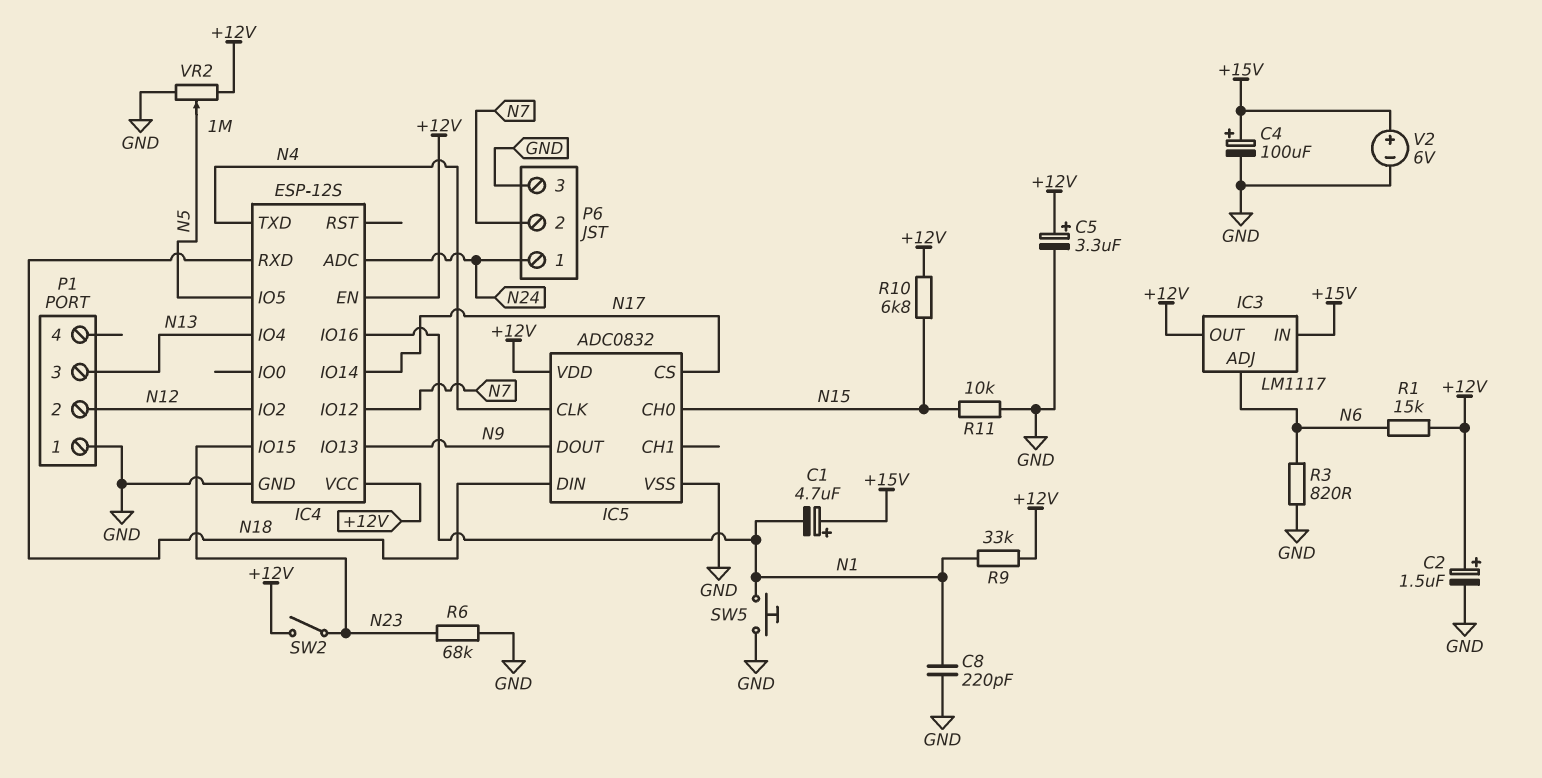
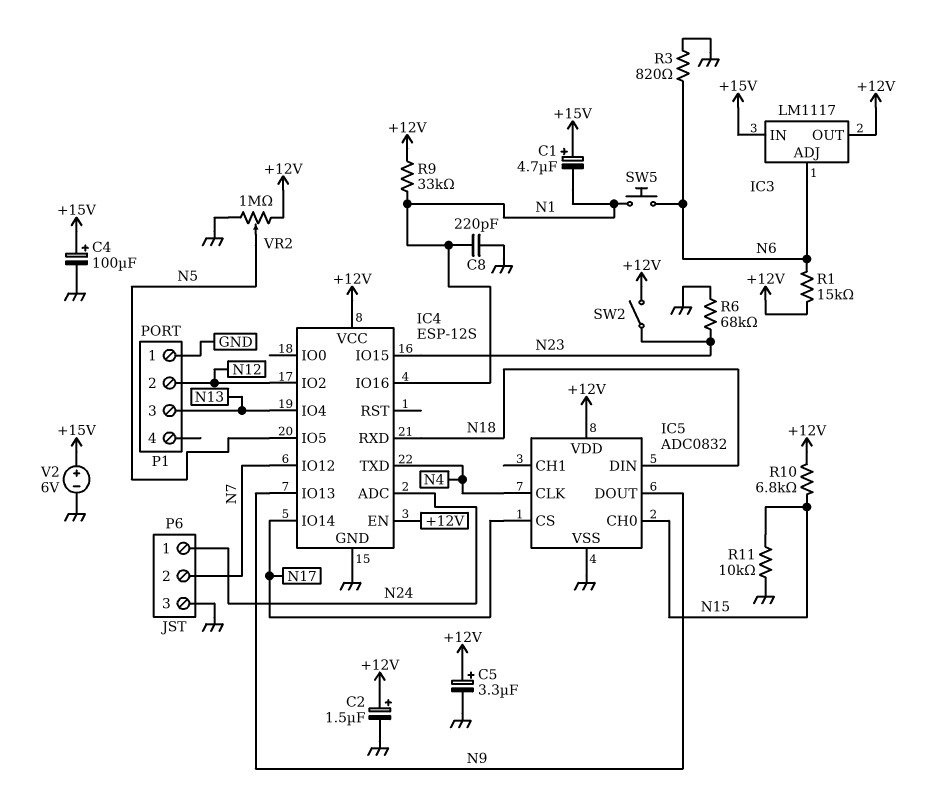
SW5: button (GND, N1) -> button (N1, N6)

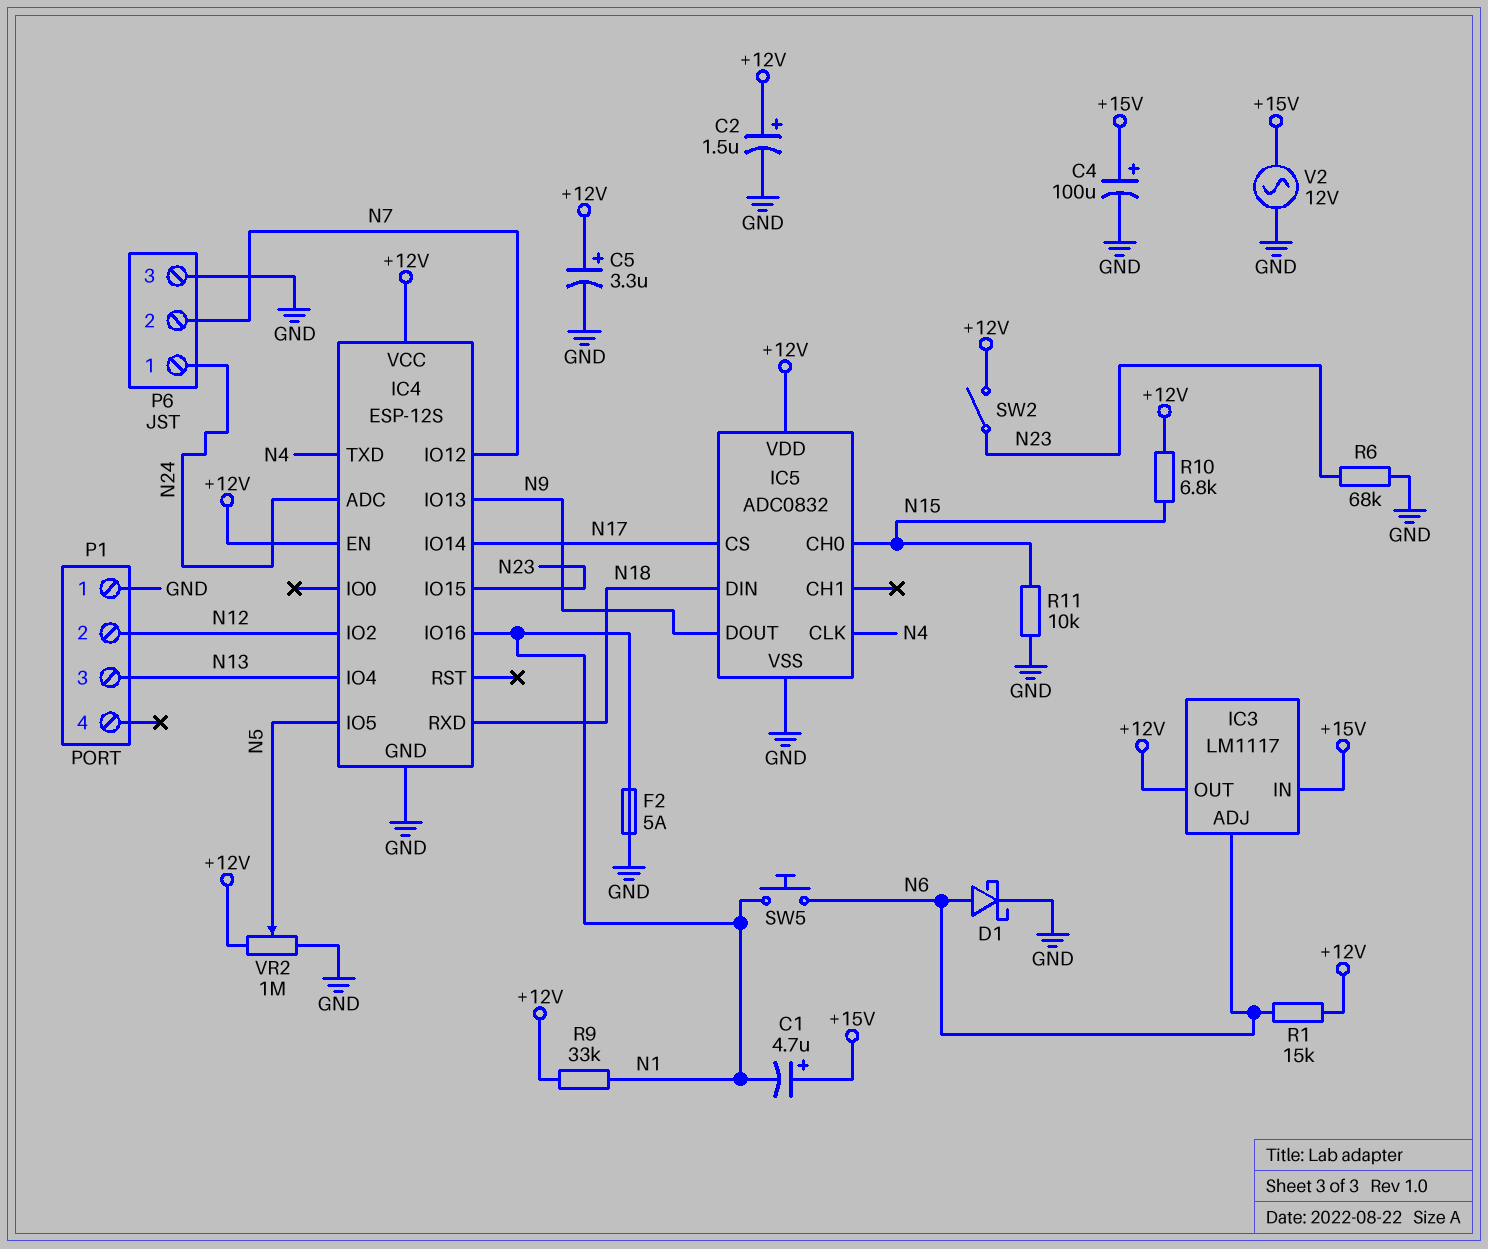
C8: 220pF (GND, N1) -> none
D1: none -> schottky (A N6, K GND)
F2: none -> 5A (GND, N1)
R3: 820 (GND, N6) -> none
V2: 6V (plus +15V, minus GND) -> AC 12V (+15V, GND)

